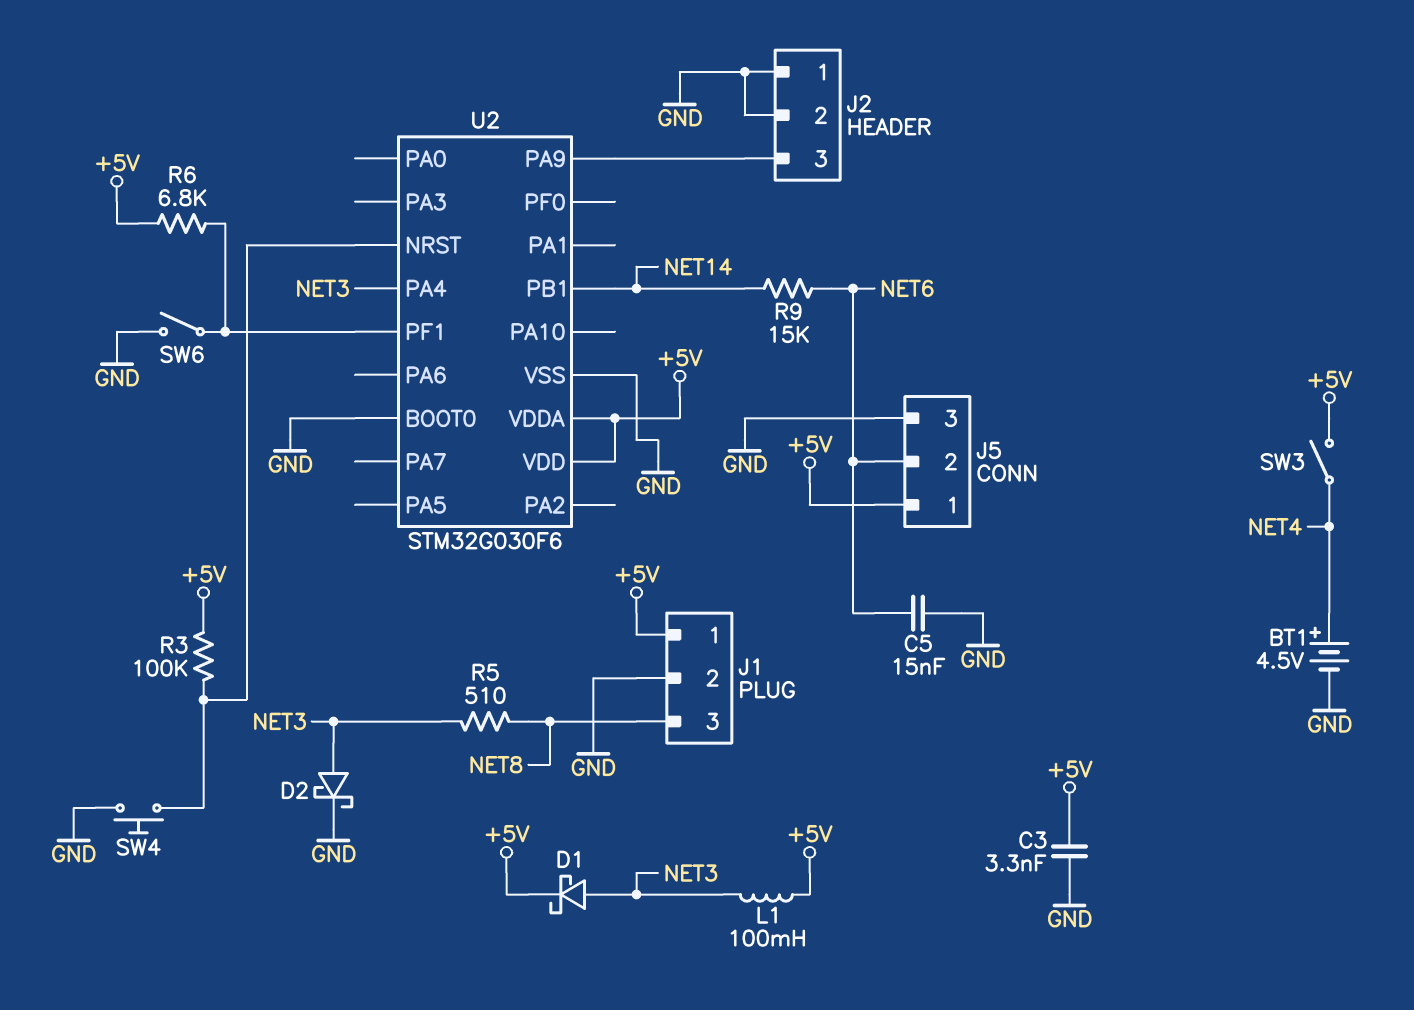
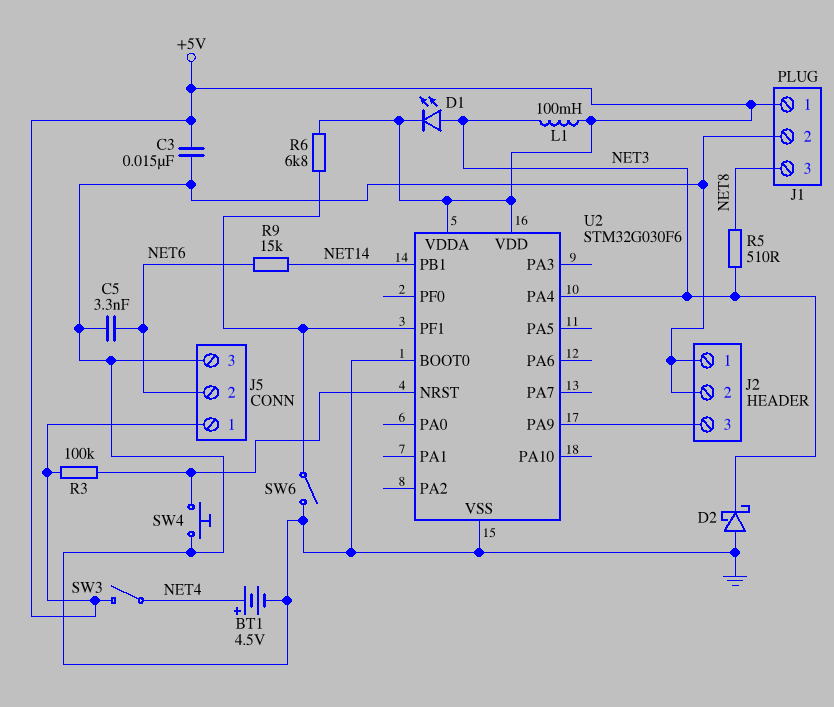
C3: 3.3nF (+5V, GND) -> 15nF (+5V, GND)
C5: 15nF (GND, NET6) -> 3.3nF (GND, NET6)
D1: schottky (A NET3, K +5V) -> LED (A NET3, K +5V)
D2: schottky (A NET3, K GND) -> schottky (A GND, K NET3)

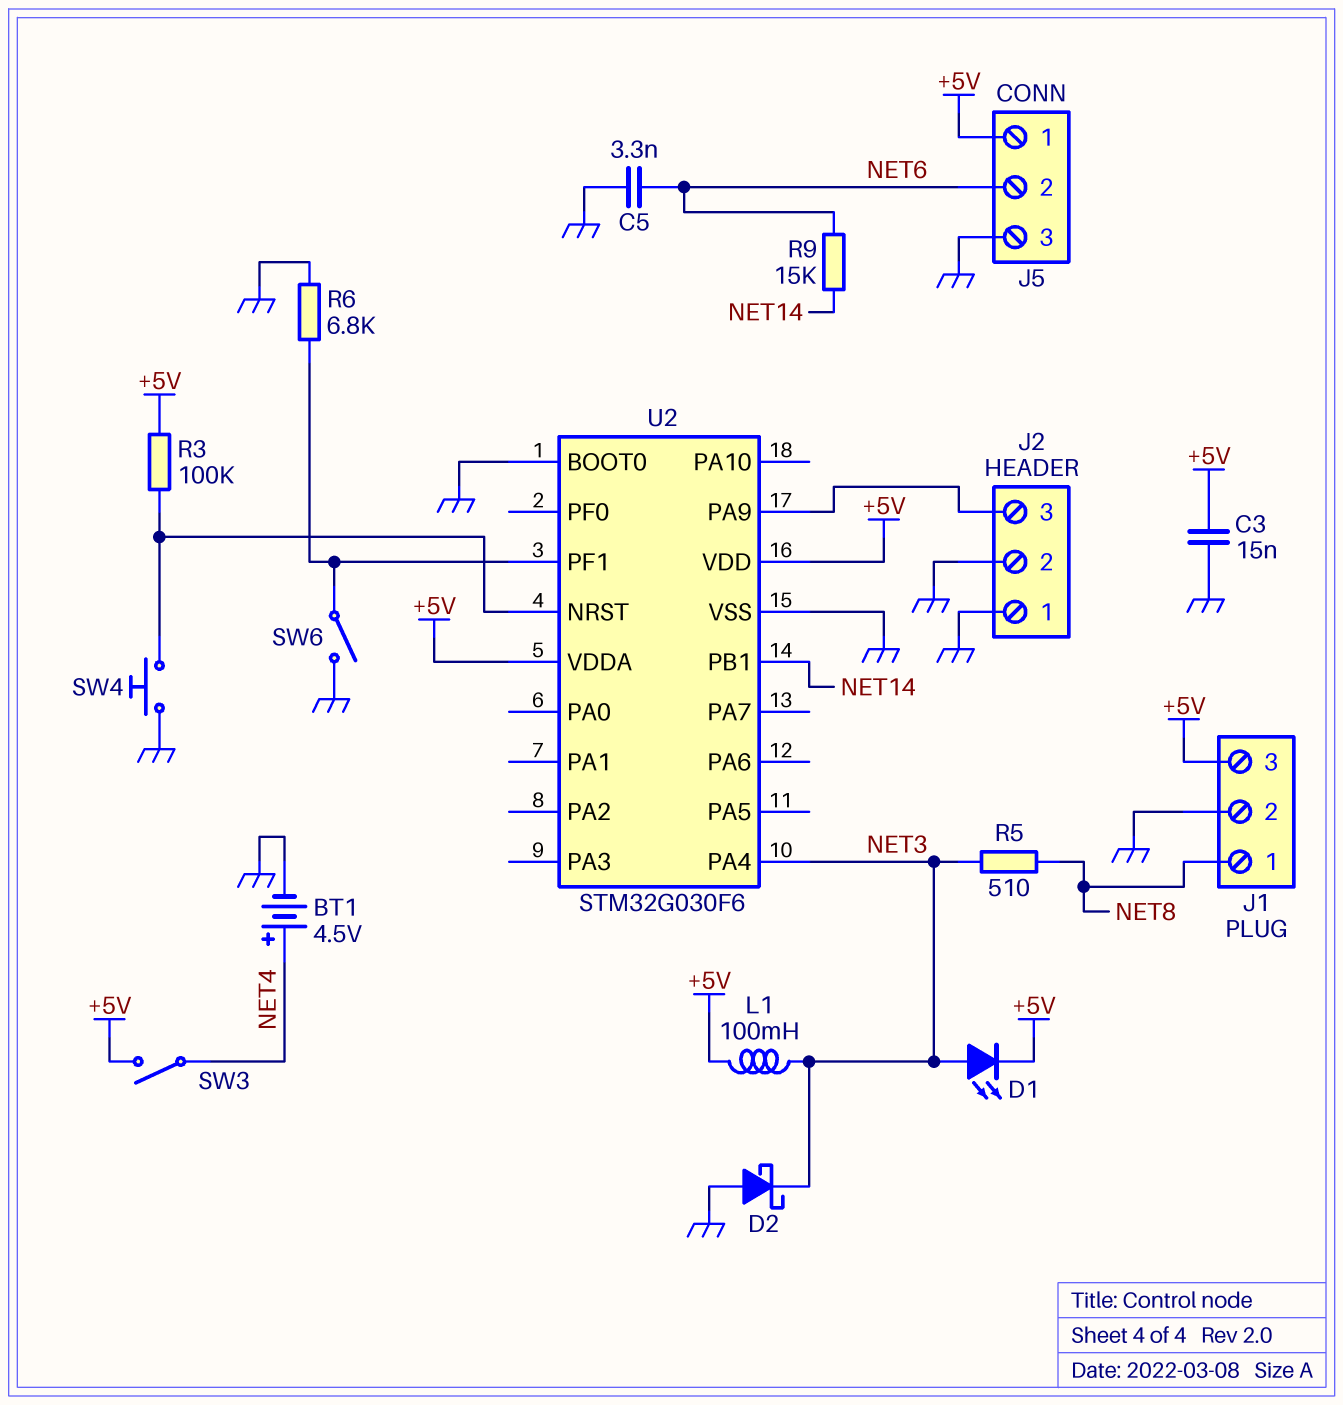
J1 pin 1: +5V -> NET8
J1 pin 3: NET8 -> +5V
R6: 6.8k (+5V, U2/PF1) -> 6.8k (GND, U2/PF1)

